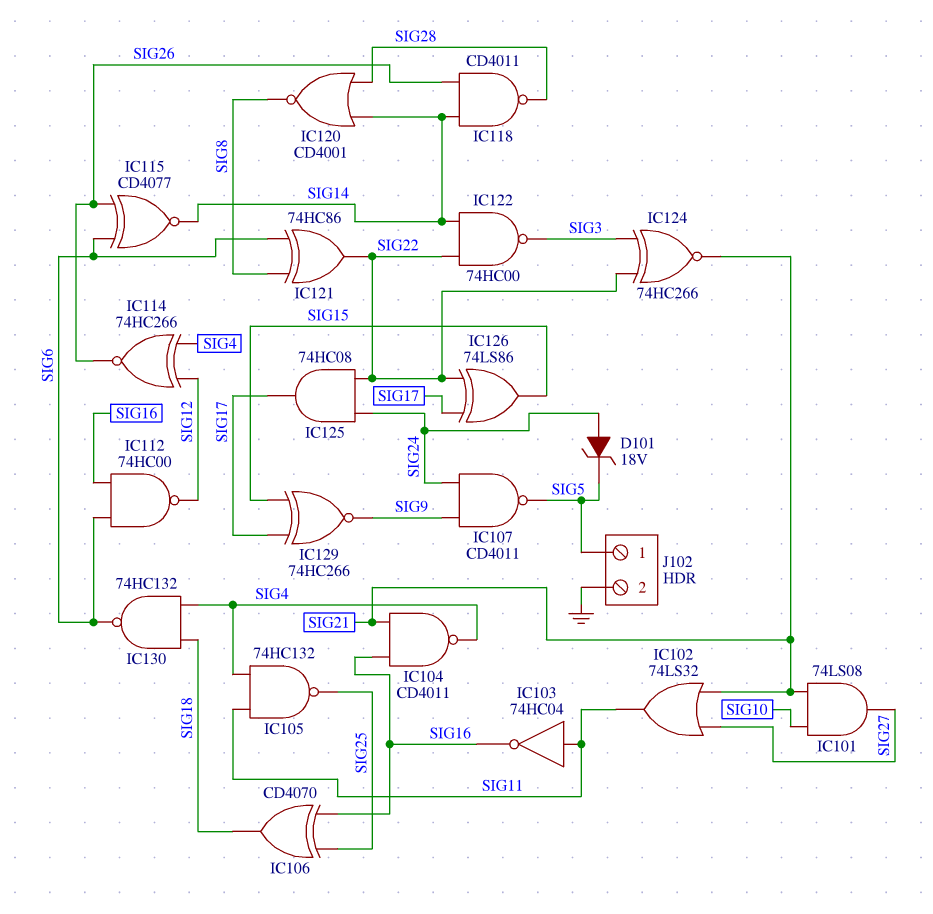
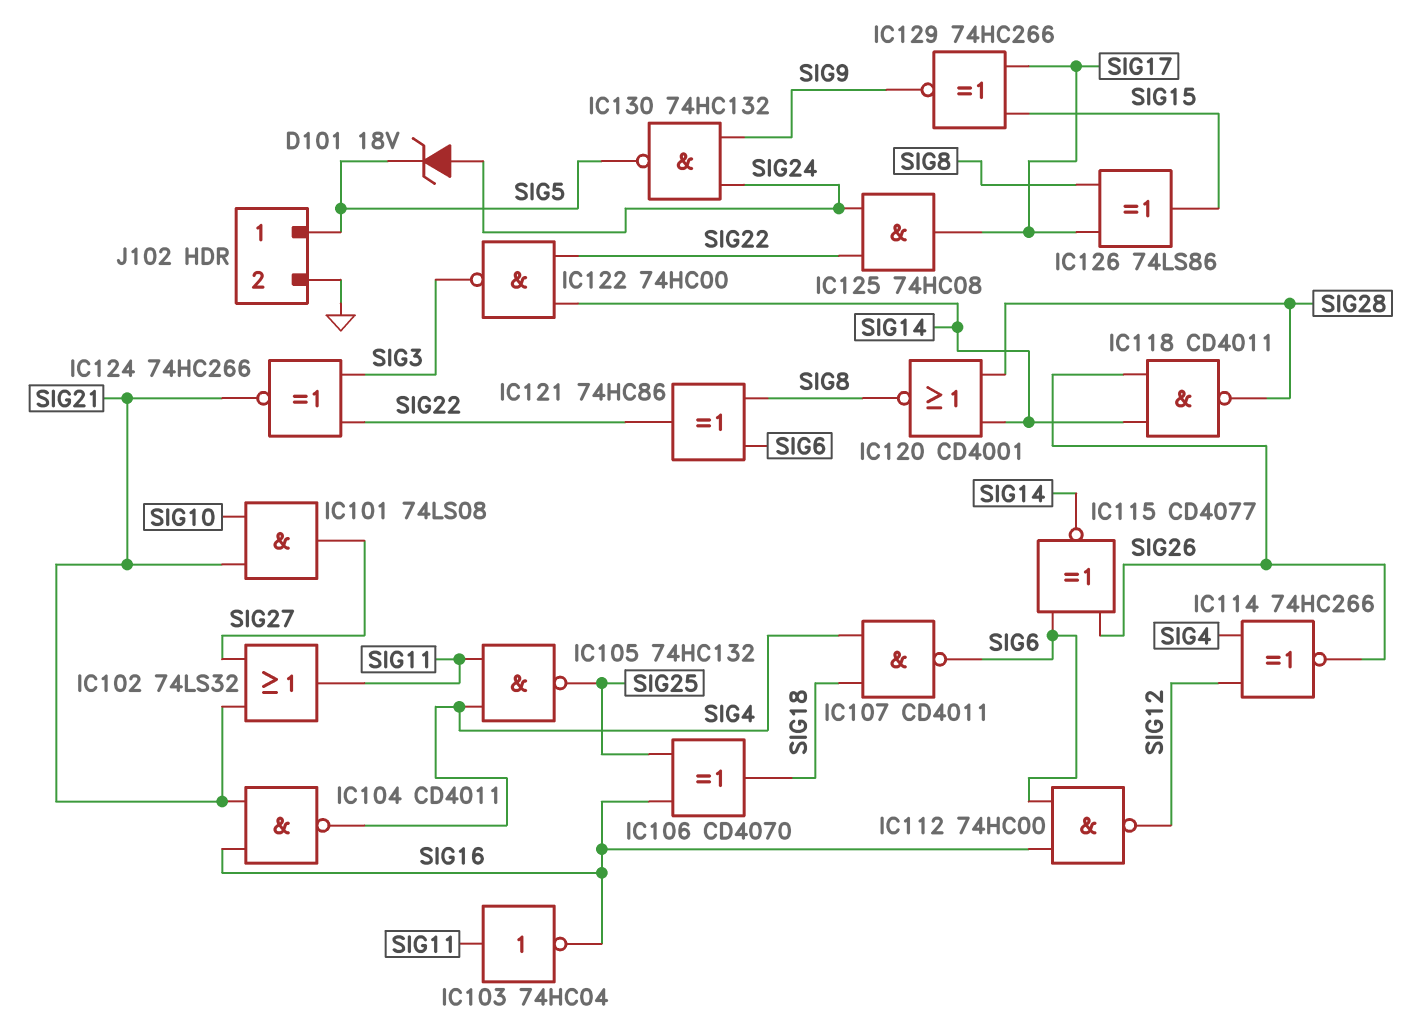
IC107: NAND CD4011 (in SIG9, in SIG24, out SIG5) -> NAND CD4011 (in SIG4, in SIG18, out SIG6)
IC126: XOR 74LS86 (in SIG17, in SIG22, out SIG15) -> XOR 74LS86 (in SIG8, in SIG17, out SIG15)
IC130: NAND 74HC132 (in SIG4, in SIG18, out SIG6) -> NAND 74HC132 (in SIG9, in SIG24, out SIG5)

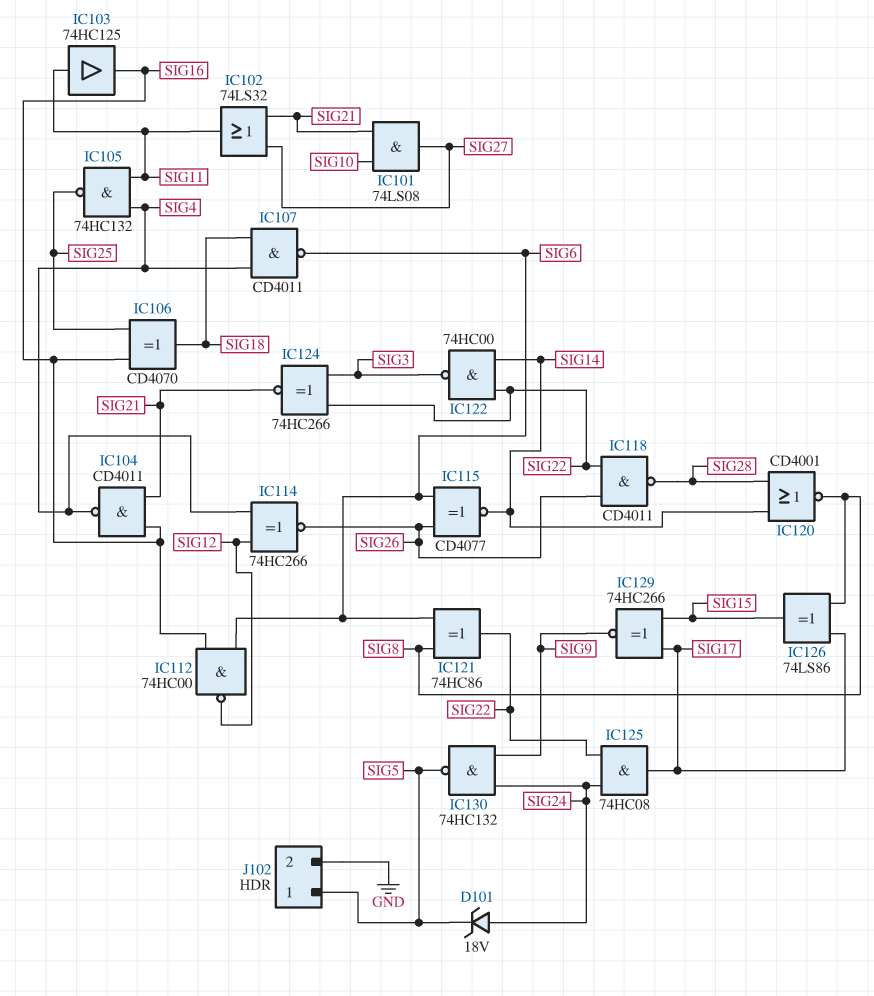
IC103: NOT 74HC04 (in SIG11, out SIG16) -> buffer 74HC125 (in SIG11, out SIG16)
IC118: NAND CD4011 (in SIG14, in SIG26, out SIG28) -> NAND CD4011 (in SIG22, in SIG26, out SIG28)

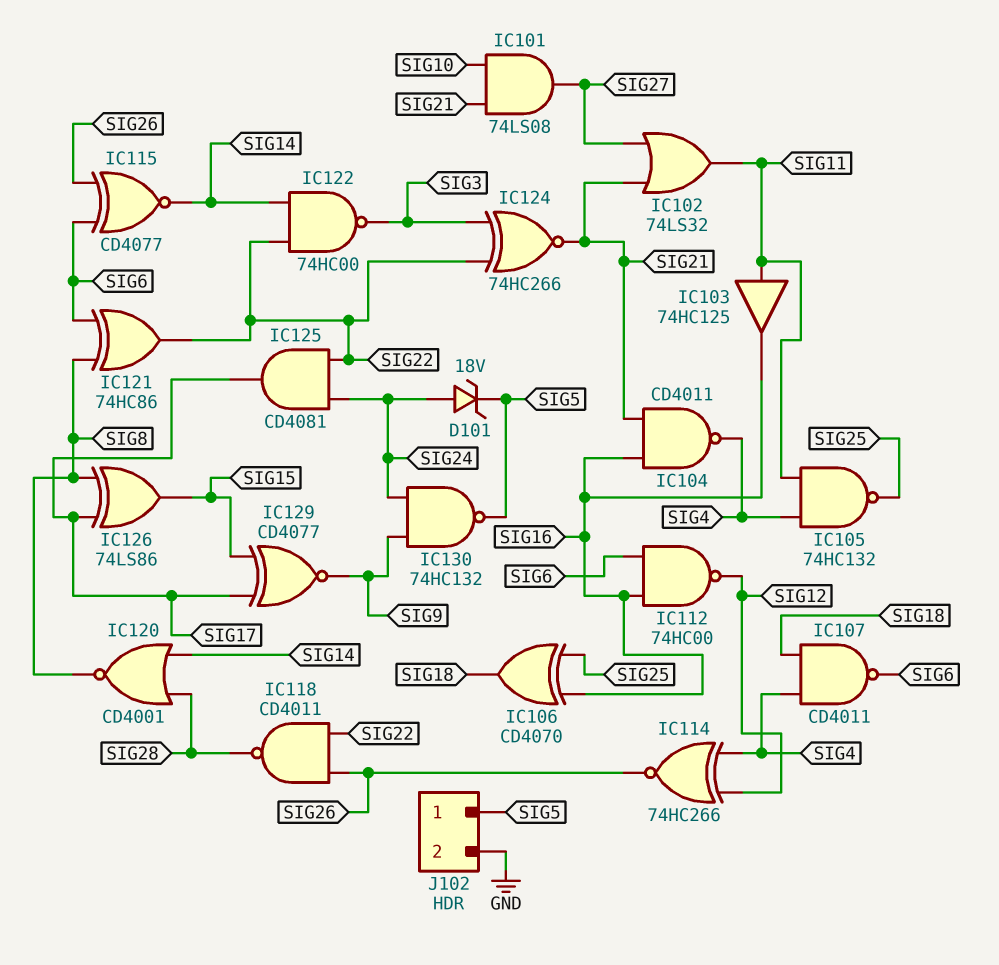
IC125: AND 74HC08 (in SIG22, in SIG24, out SIG17) -> AND CD4081 (in SIG22, in SIG24, out SIG17)
IC129: XNOR 74HC266 (in SIG15, in SIG17, out SIG9) -> XNOR CD4077 (in SIG15, in SIG17, out SIG9)

